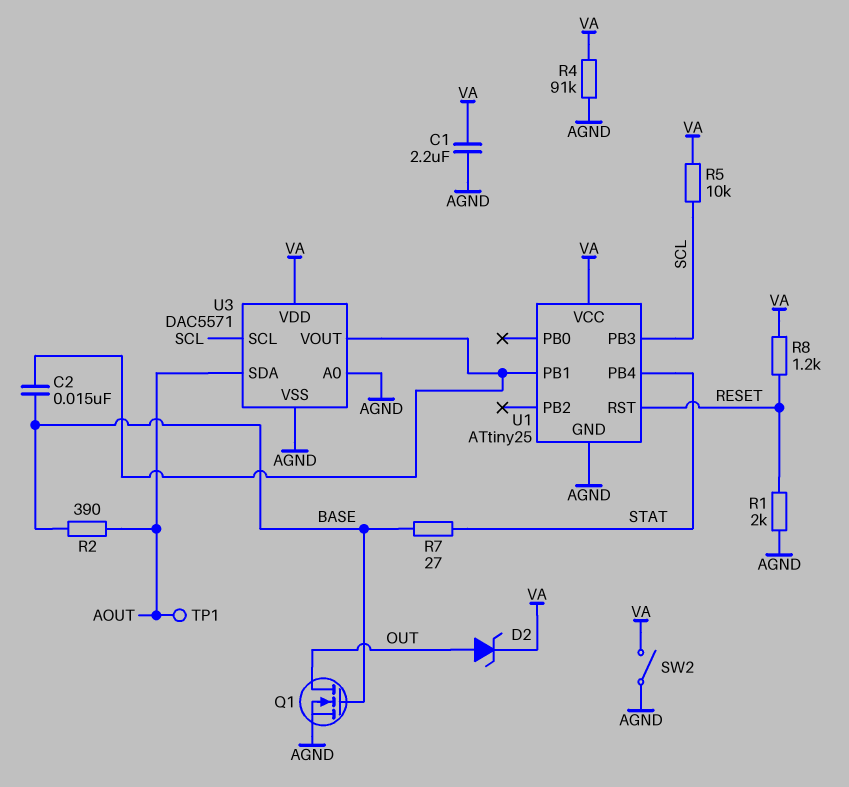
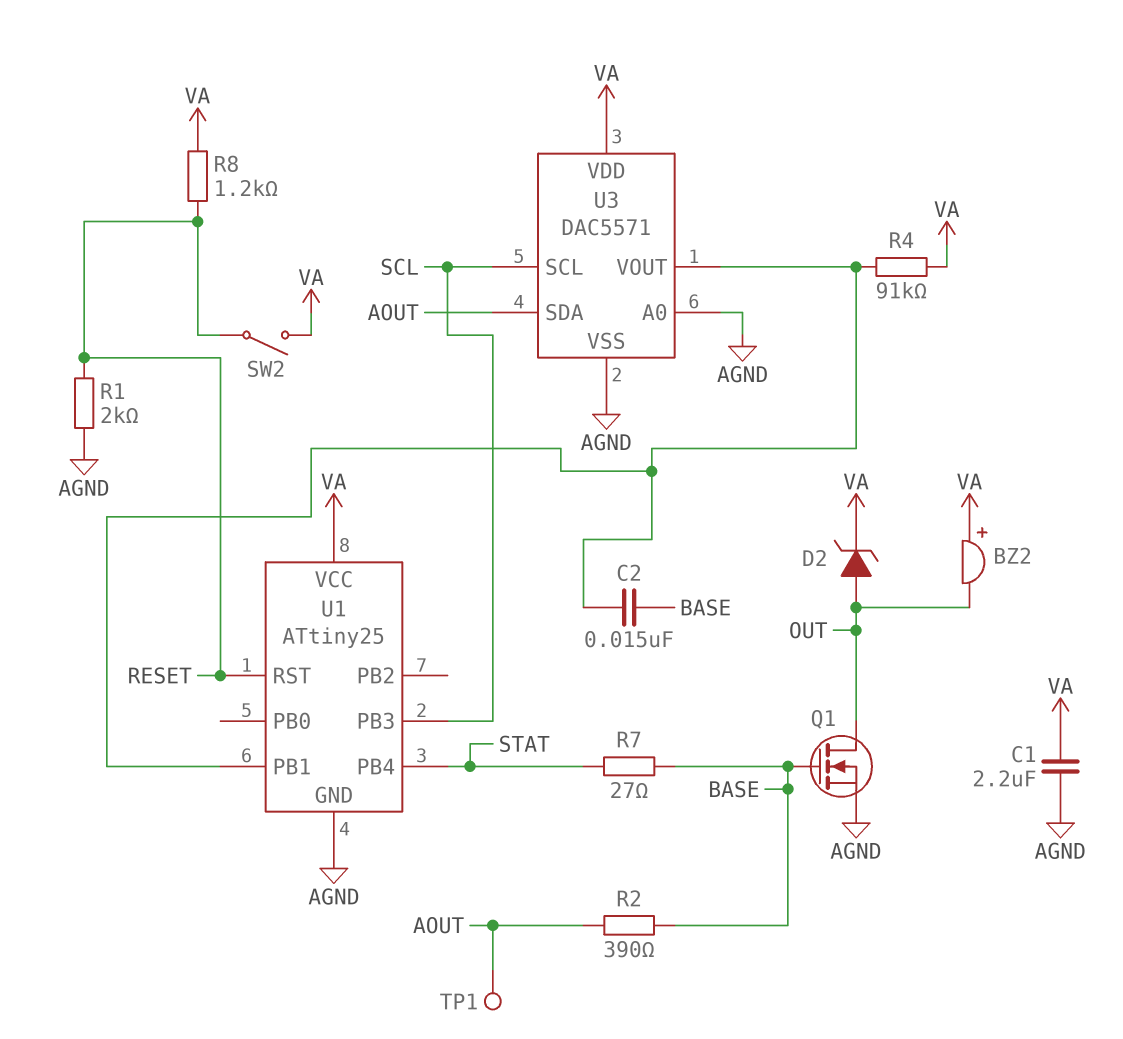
BZ2: none -> buzzer (plus VA, minus OUT)
R4: 91k (AGND, VA) -> 91k (U1/PB1, VA)
R5: 10k (SCL, VA) -> none
SW2: switch (AGND, VA) -> switch (RESET, VA)

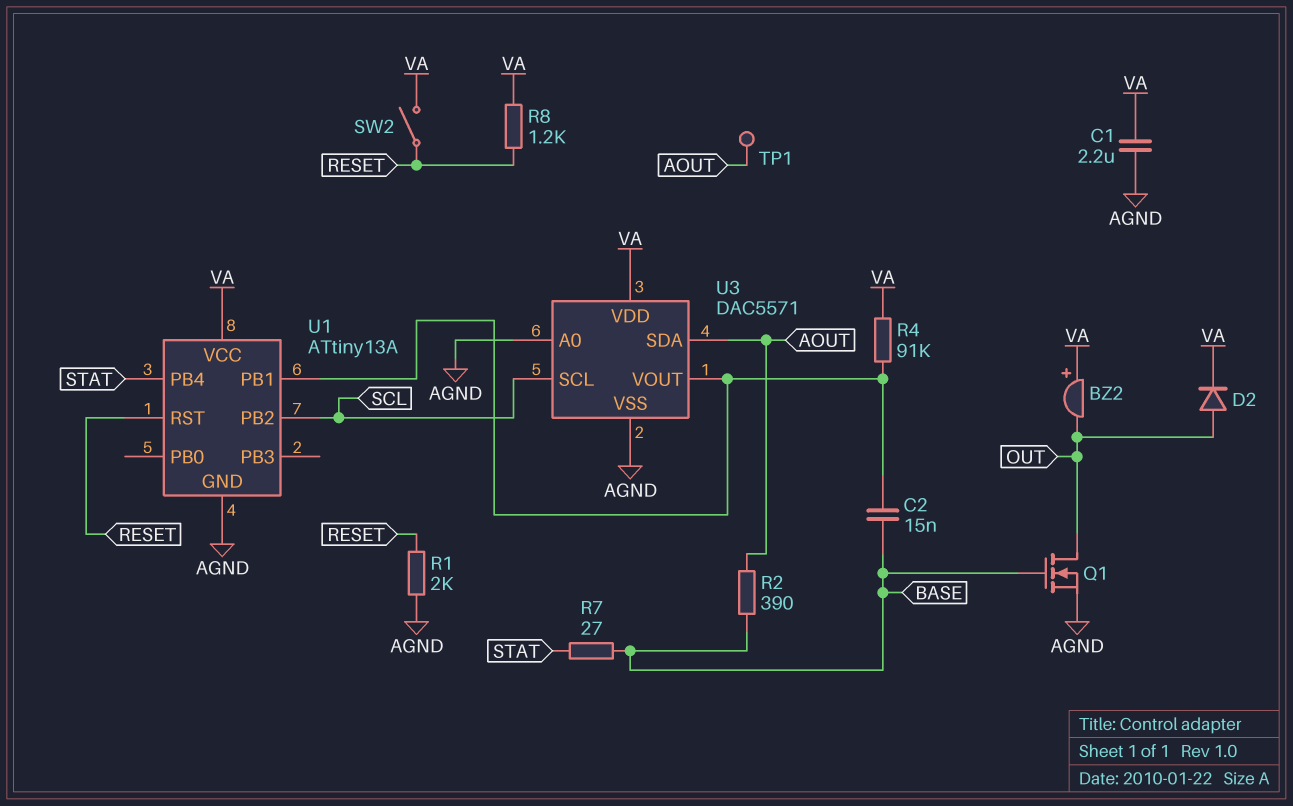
D2: zener (A OUT, K VA) -> diode (A OUT, K VA)
U1: ATtiny25 -> ATtiny13A
U1 pin PB2: none -> SCL
U1 pin PB3: SCL -> none

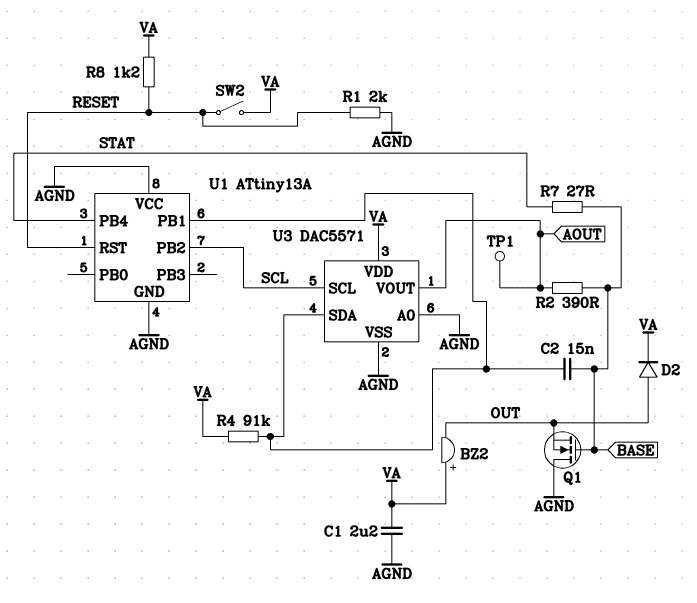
Q1: NMOS (G BASE, D OUT, S AGND) -> NMOS (G BASE, D AGND, S OUT)
U1 pin VCC: VA -> AGND
U3 pin SDA: AOUT -> U1/PB1
U3 pin VOUT: U1/PB1 -> AOUT

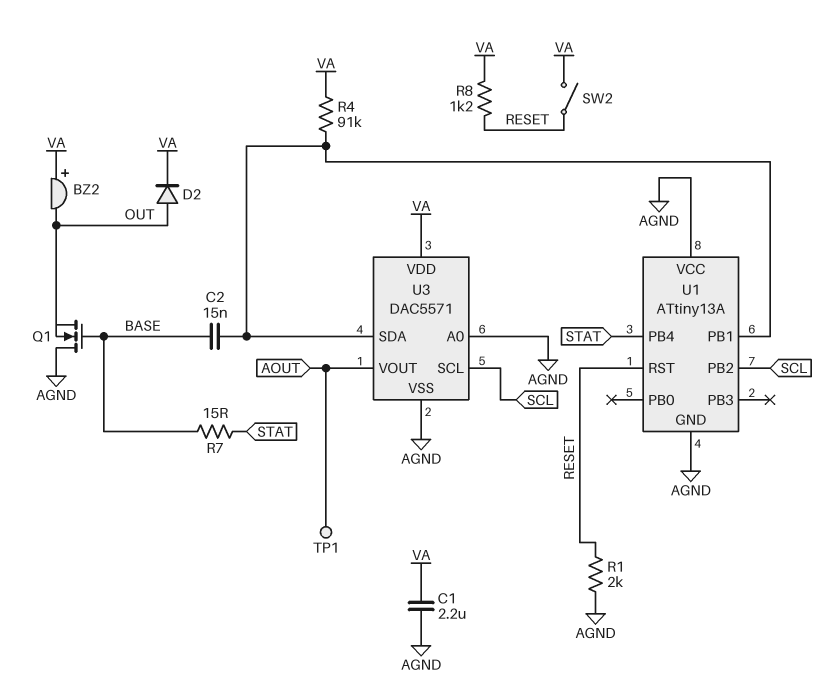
R2: 390 (AOUT, BASE) -> none
R7: 27 (BASE, STAT) -> 15 (BASE, STAT)

